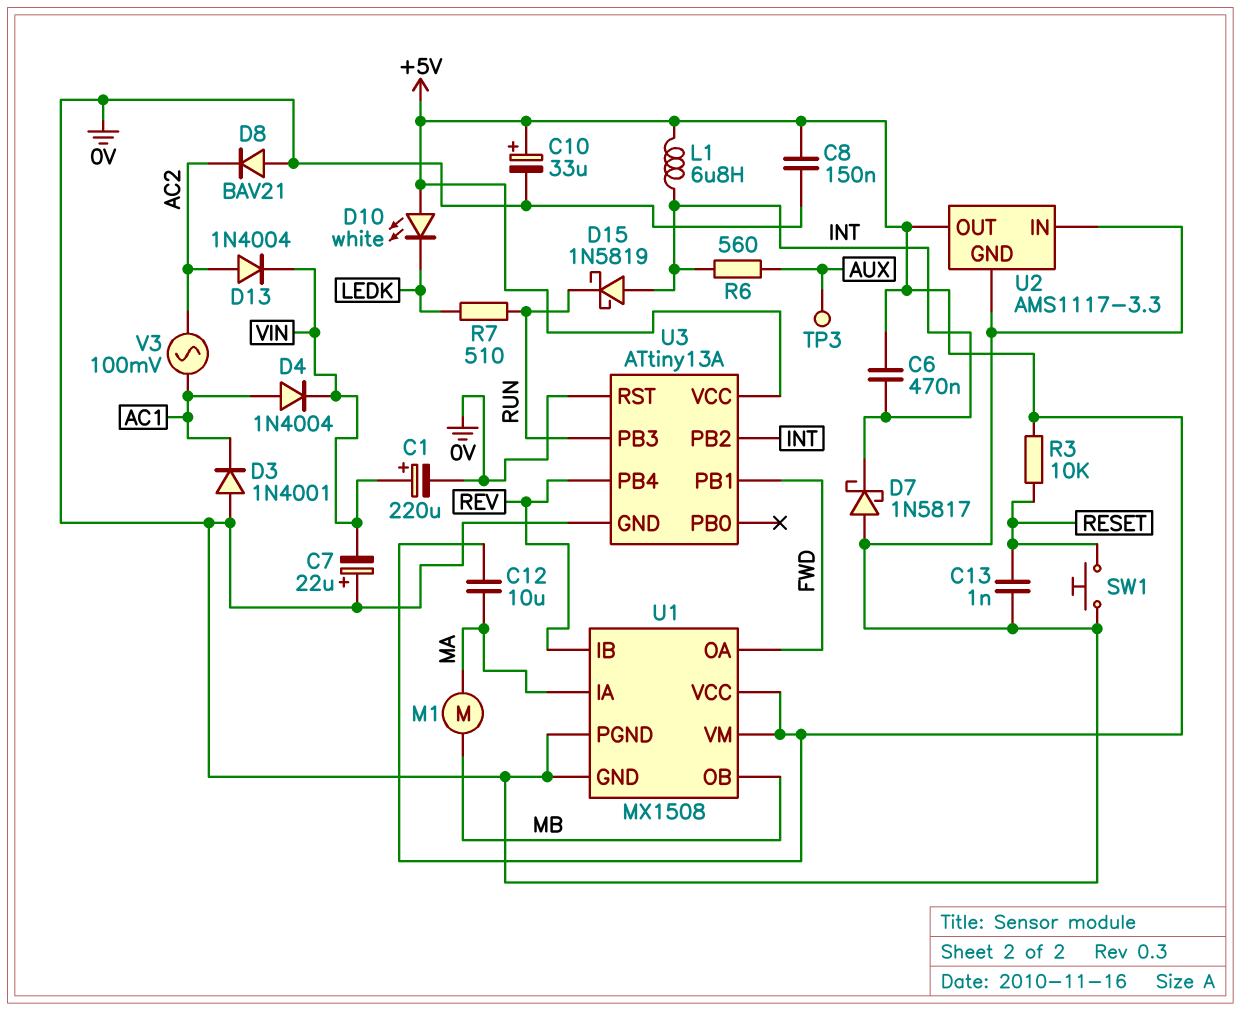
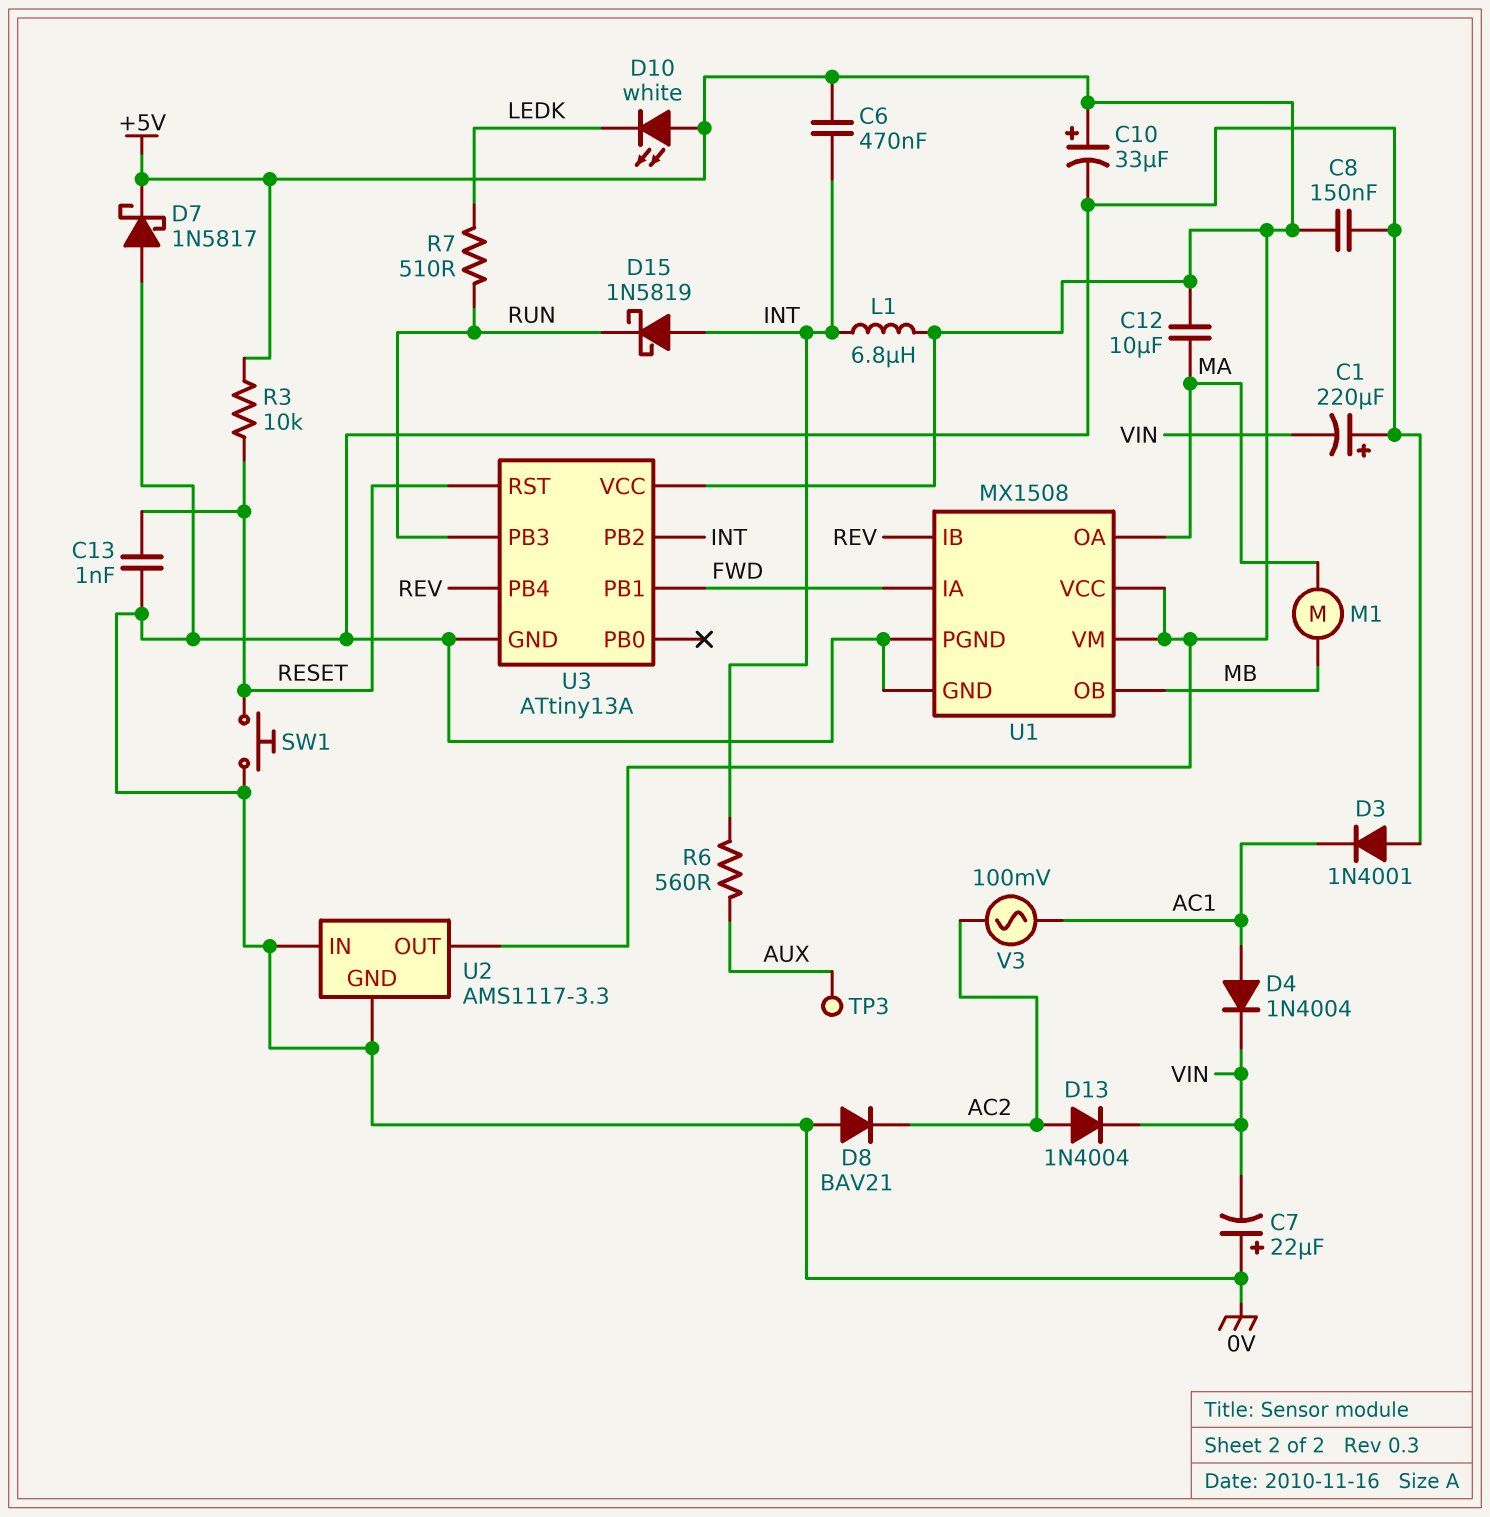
C1: 220uF (plus VIN, minus 0V) -> 220uF (plus 0V, minus VIN)
D7: schottky 1N5817 (A 0V, K INT) -> schottky 1N5817 (A 0V, K +5V)
U1 pin IA: MA -> FWD
U1 pin OA: FWD -> MA
U3 pin RST: 0V -> RESET

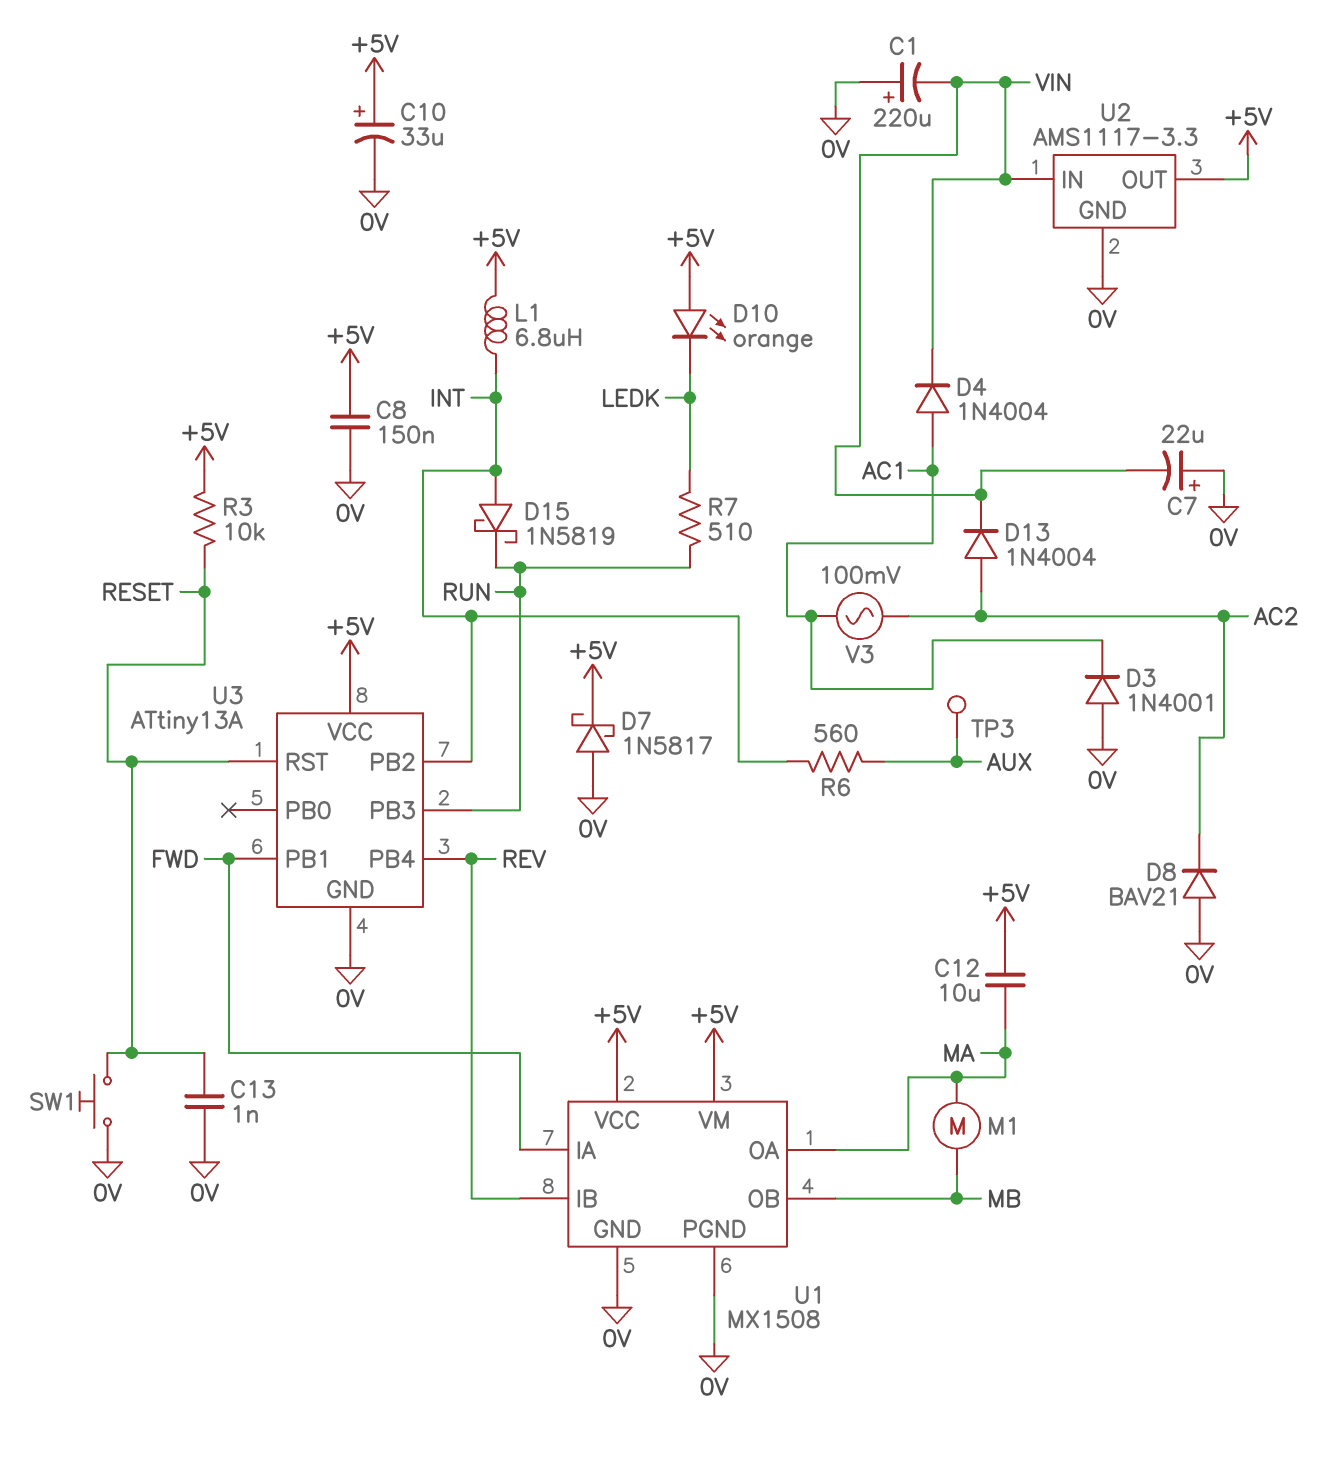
C6: 470nF (+5V, INT) -> none
D10: LED white (A +5V, K LEDK) -> LED orange (A +5V, K LEDK)
U2 pin IN: 0V -> VIN

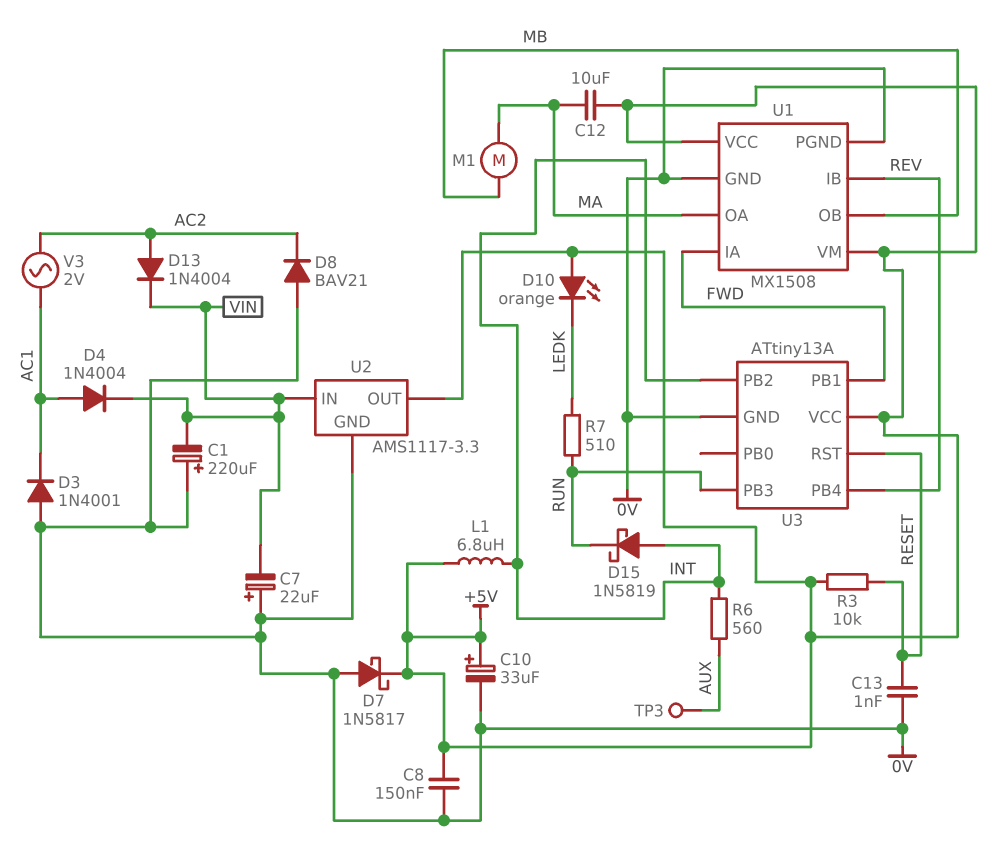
SW1: button (0V, RESET) -> none
V3: AC 100mV (AC1, AC2) -> AC 2V (AC1, AC2)

